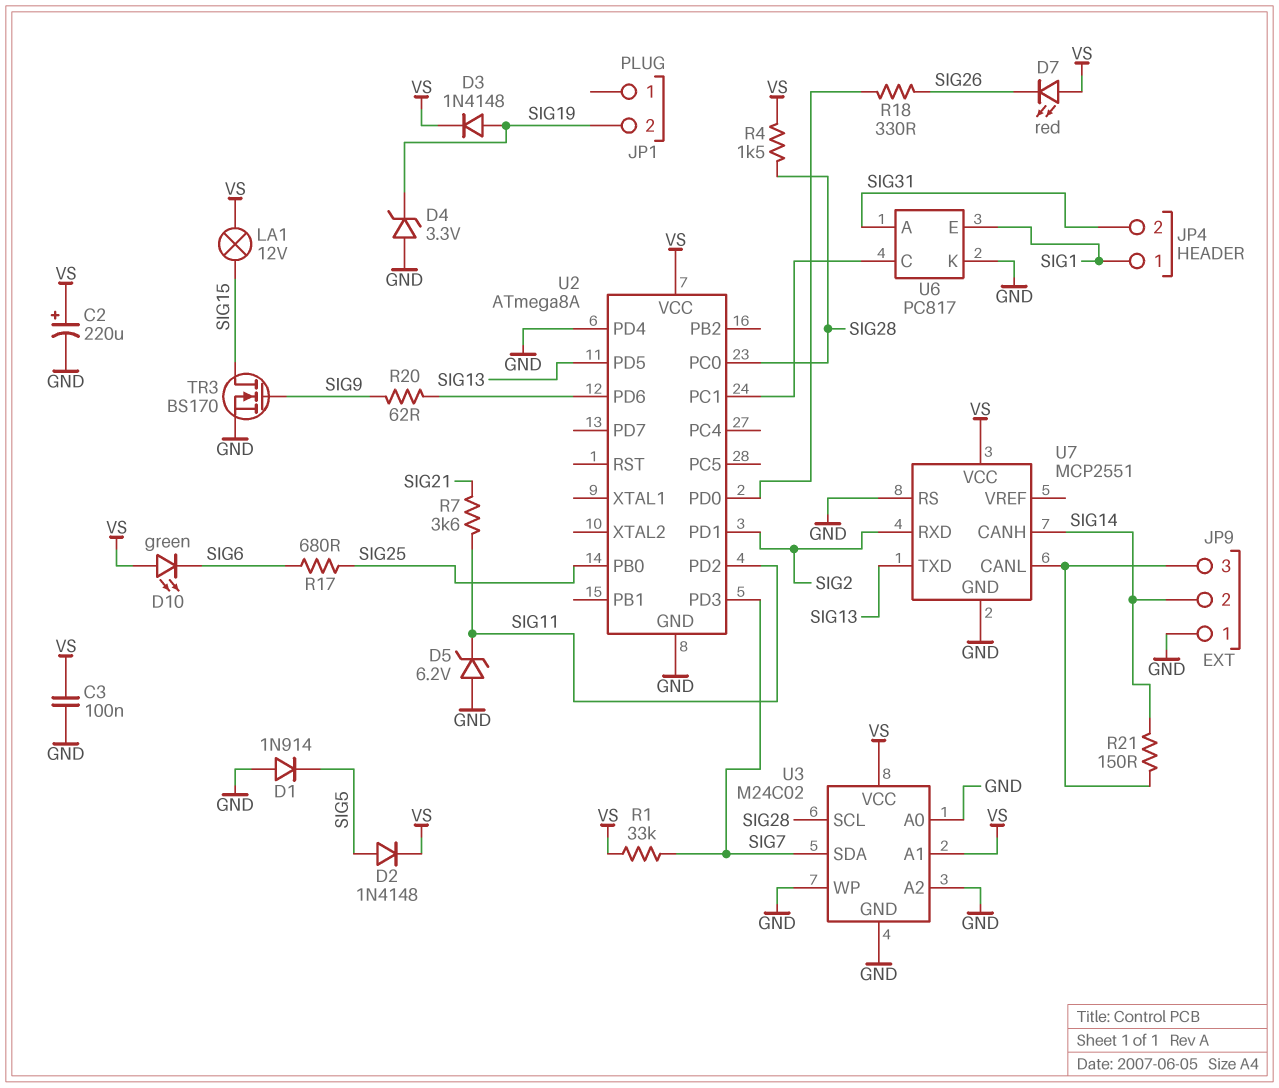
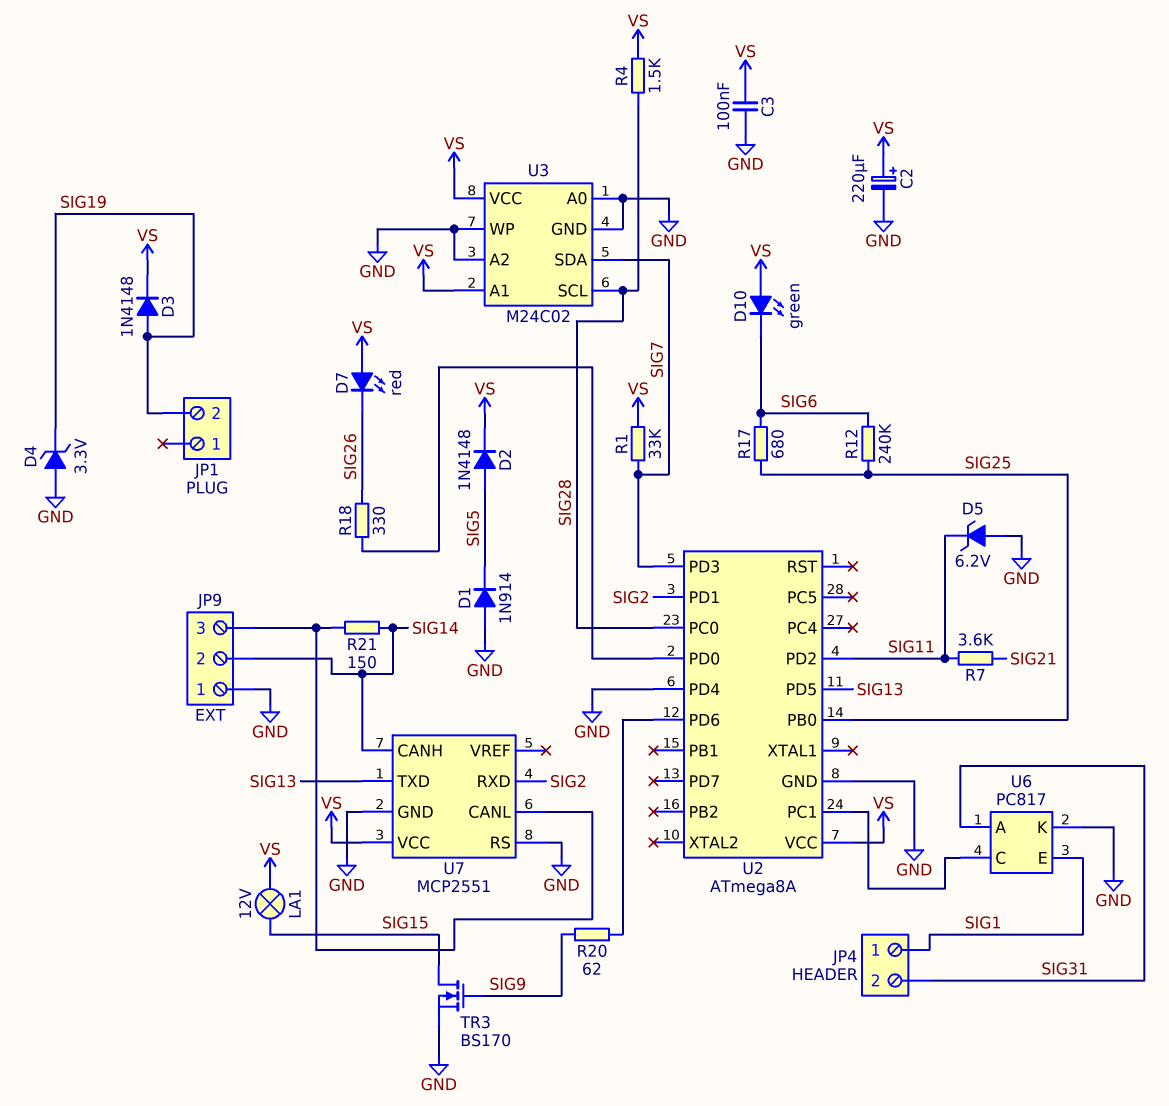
R12: none -> 240k (SIG6, SIG25)

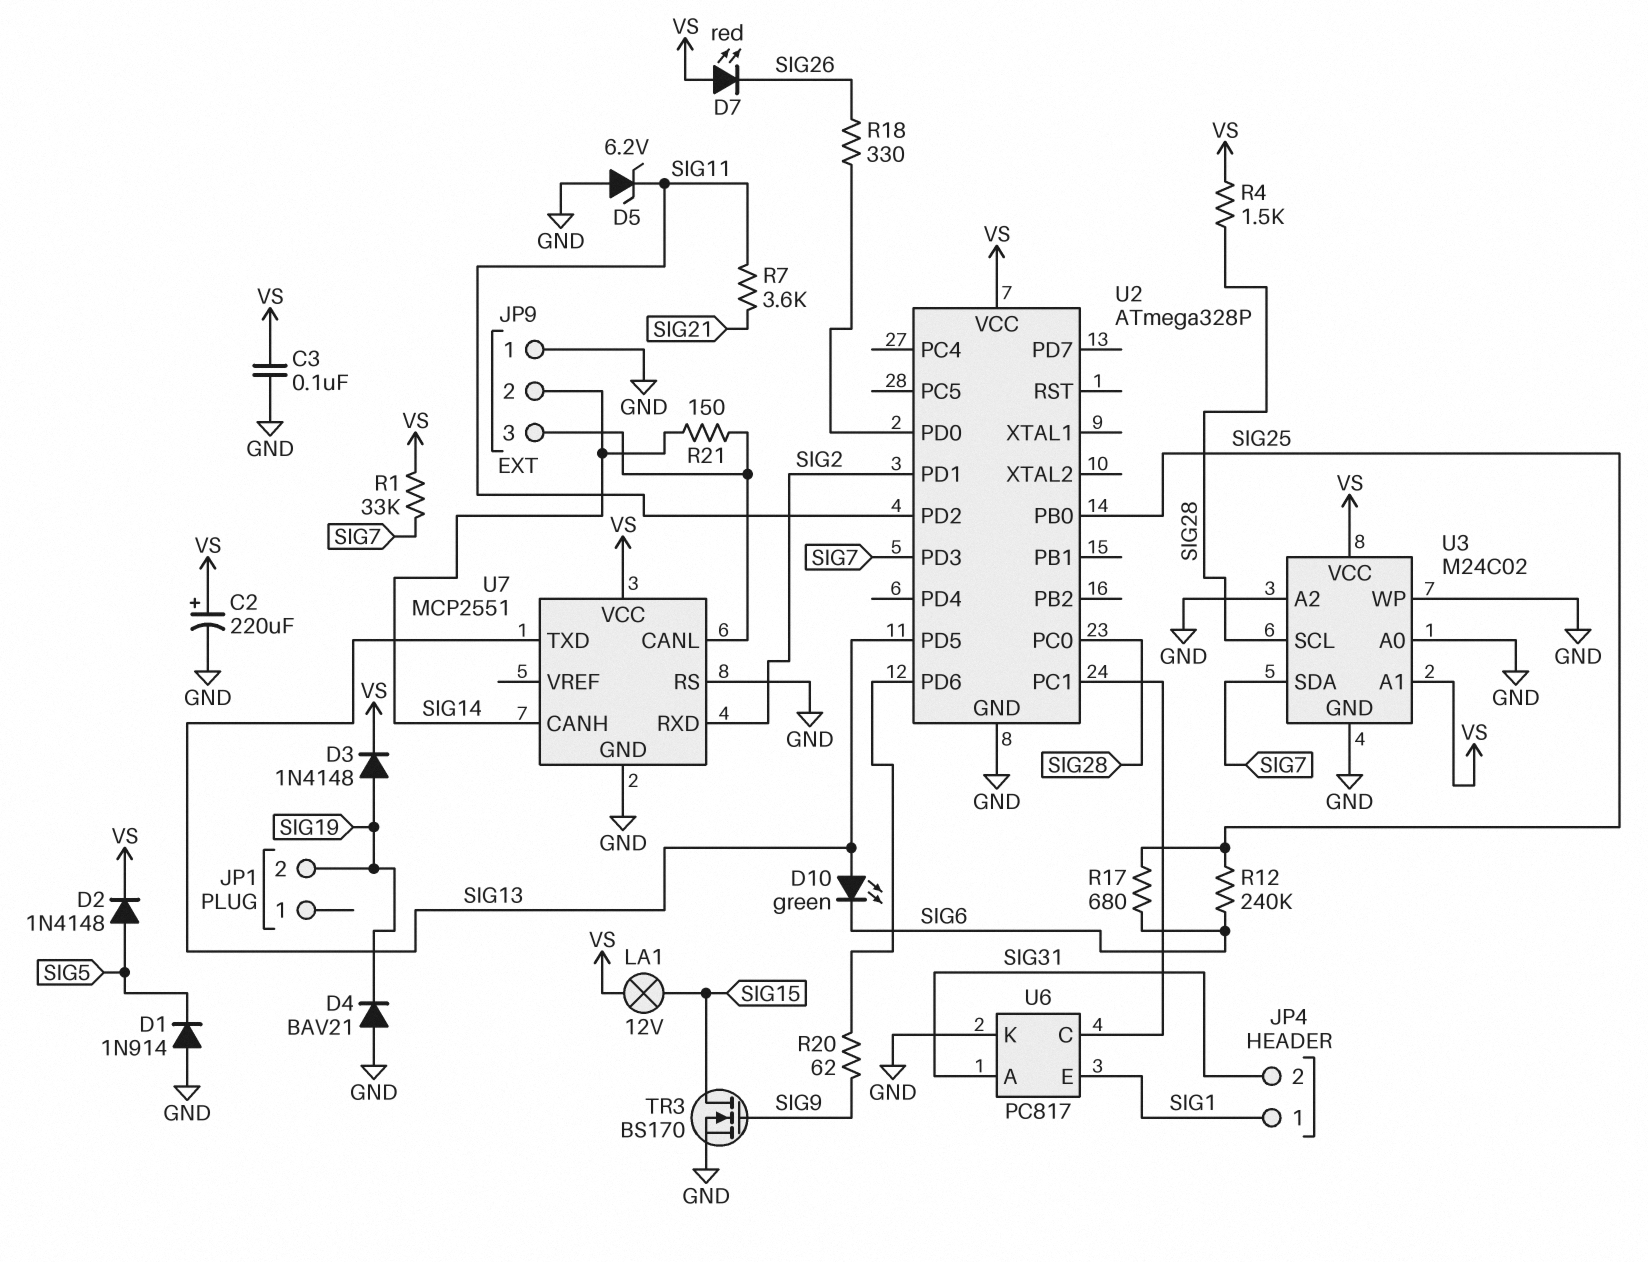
D4: zener 3.3V (A GND, K SIG19) -> diode BAV21 (A GND, K SIG19)
D10: LED green (A VS, K SIG6) -> LED green (A SIG13, K SIG6)
U2: ATmega8A -> ATmega328P
U2 pin PD4: GND -> none

